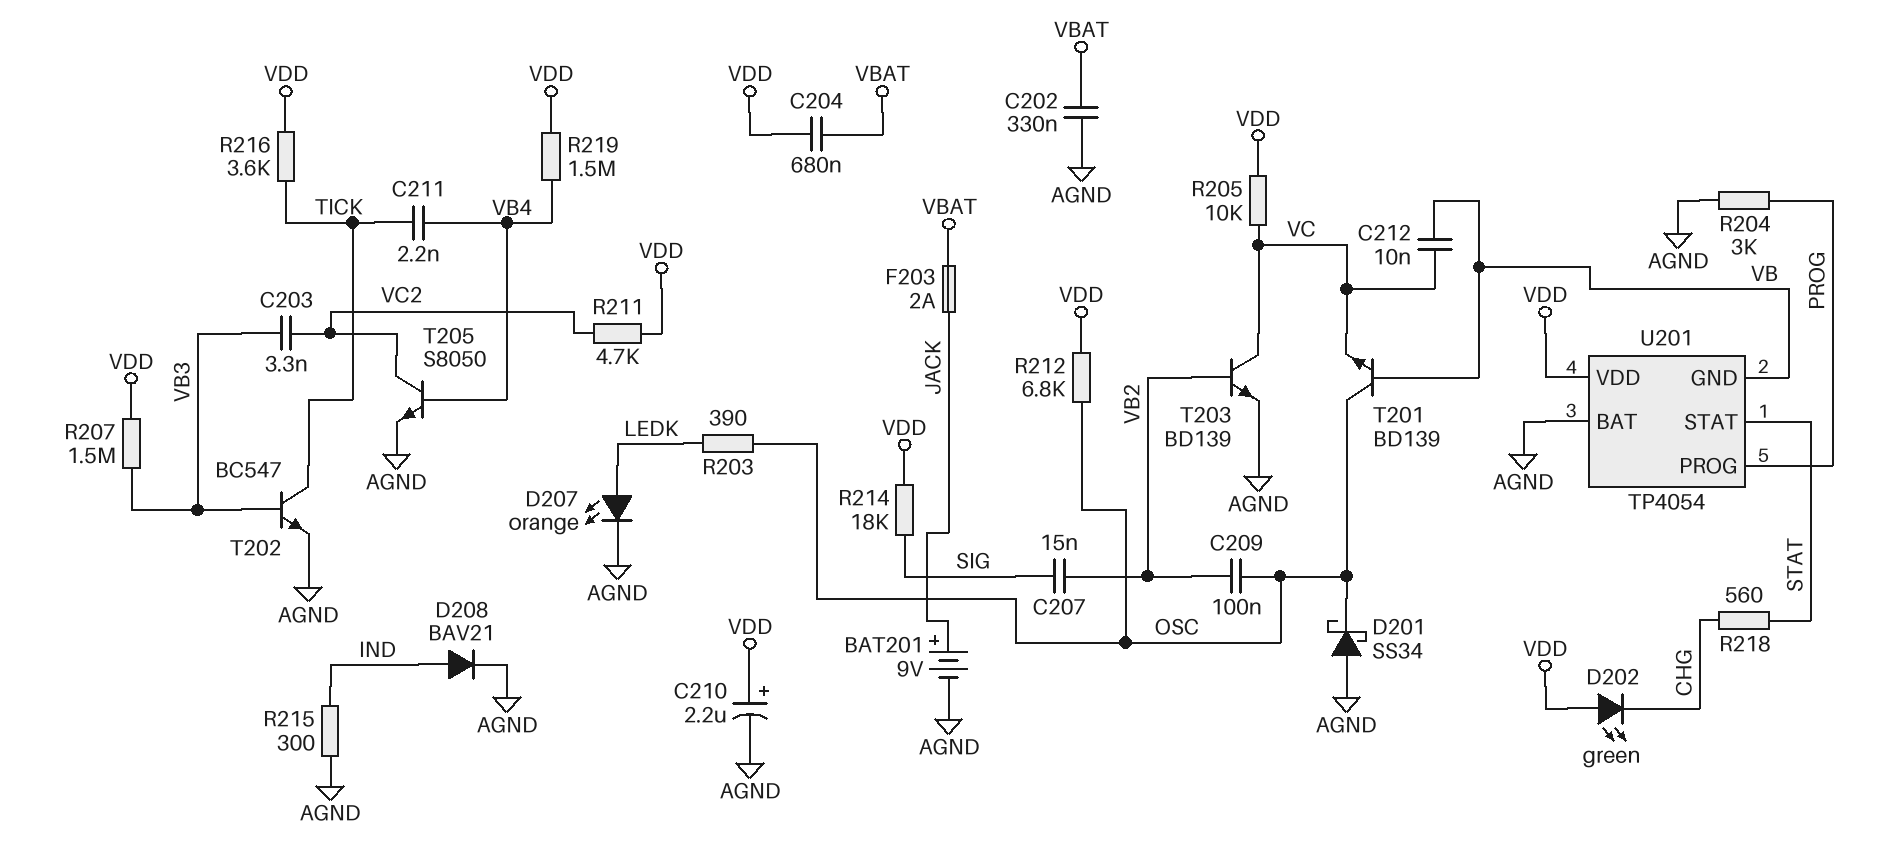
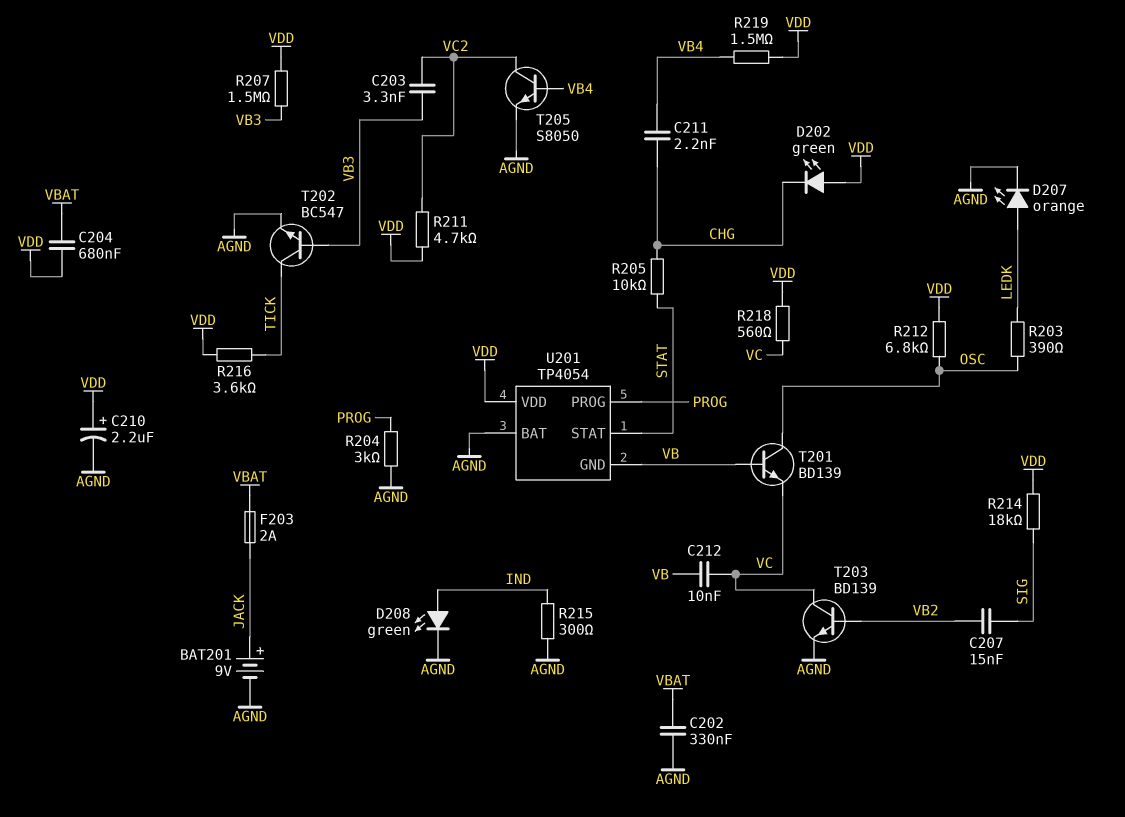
C209: 100nF (OSC, VB2) -> none
C211: 2.2nF (TICK, VB4) -> 2.2nF (CHG, VB4)
D201: schottky SS34 (A AGND, K OSC) -> none
D208: diode BAV21 (A IND, K AGND) -> LED green (A IND, K AGND)
R205: 10k (VC, VDD) -> 10k (CHG, STAT)
R218: 560 (CHG, STAT) -> 560 (VC, VDD)

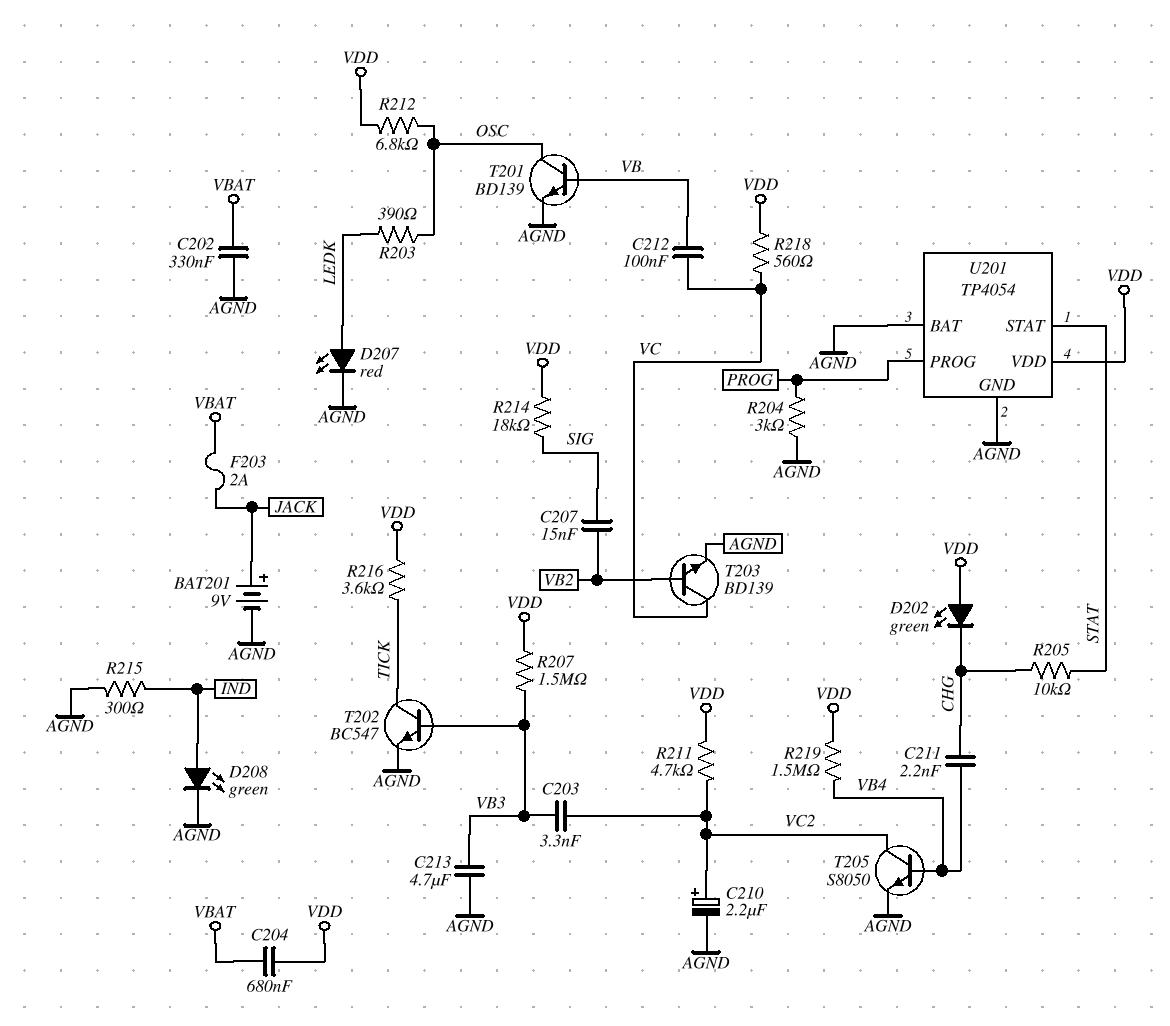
C210: 2.2uF (plus VDD, minus AGND) -> 2.2uF (plus VC2, minus AGND)
C212: 10nF (VB, VC) -> 100nF (VB, VC)
C213: none -> 4.7uF (AGND, VB3)
D207: LED orange (A LEDK, K AGND) -> LED red (A LEDK, K AGND)
T201: NPN BD139 (B VB, C OSC, E VC) -> NPN BD139 (B VB, C OSC, E AGND)
U201 pin GND: VB -> AGND

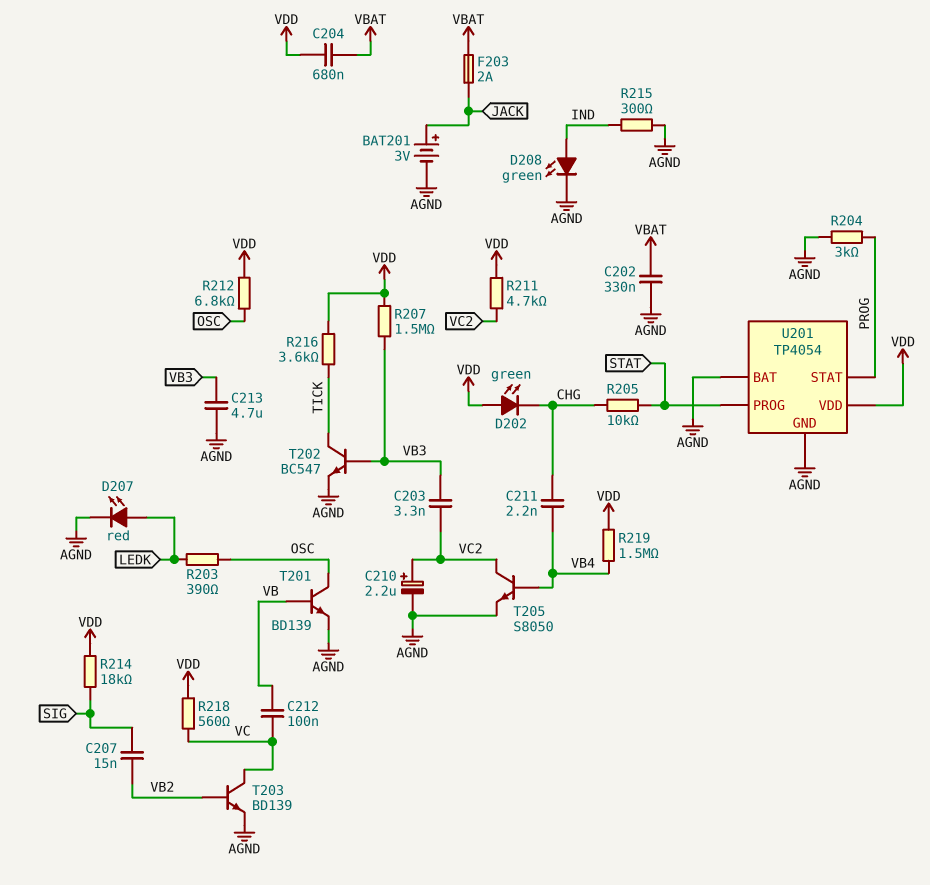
BAT201: 9V (plus JACK, minus AGND) -> 3V (plus JACK, minus AGND)
U201 pin PROG: PROG -> STAT
U201 pin STAT: STAT -> PROG

